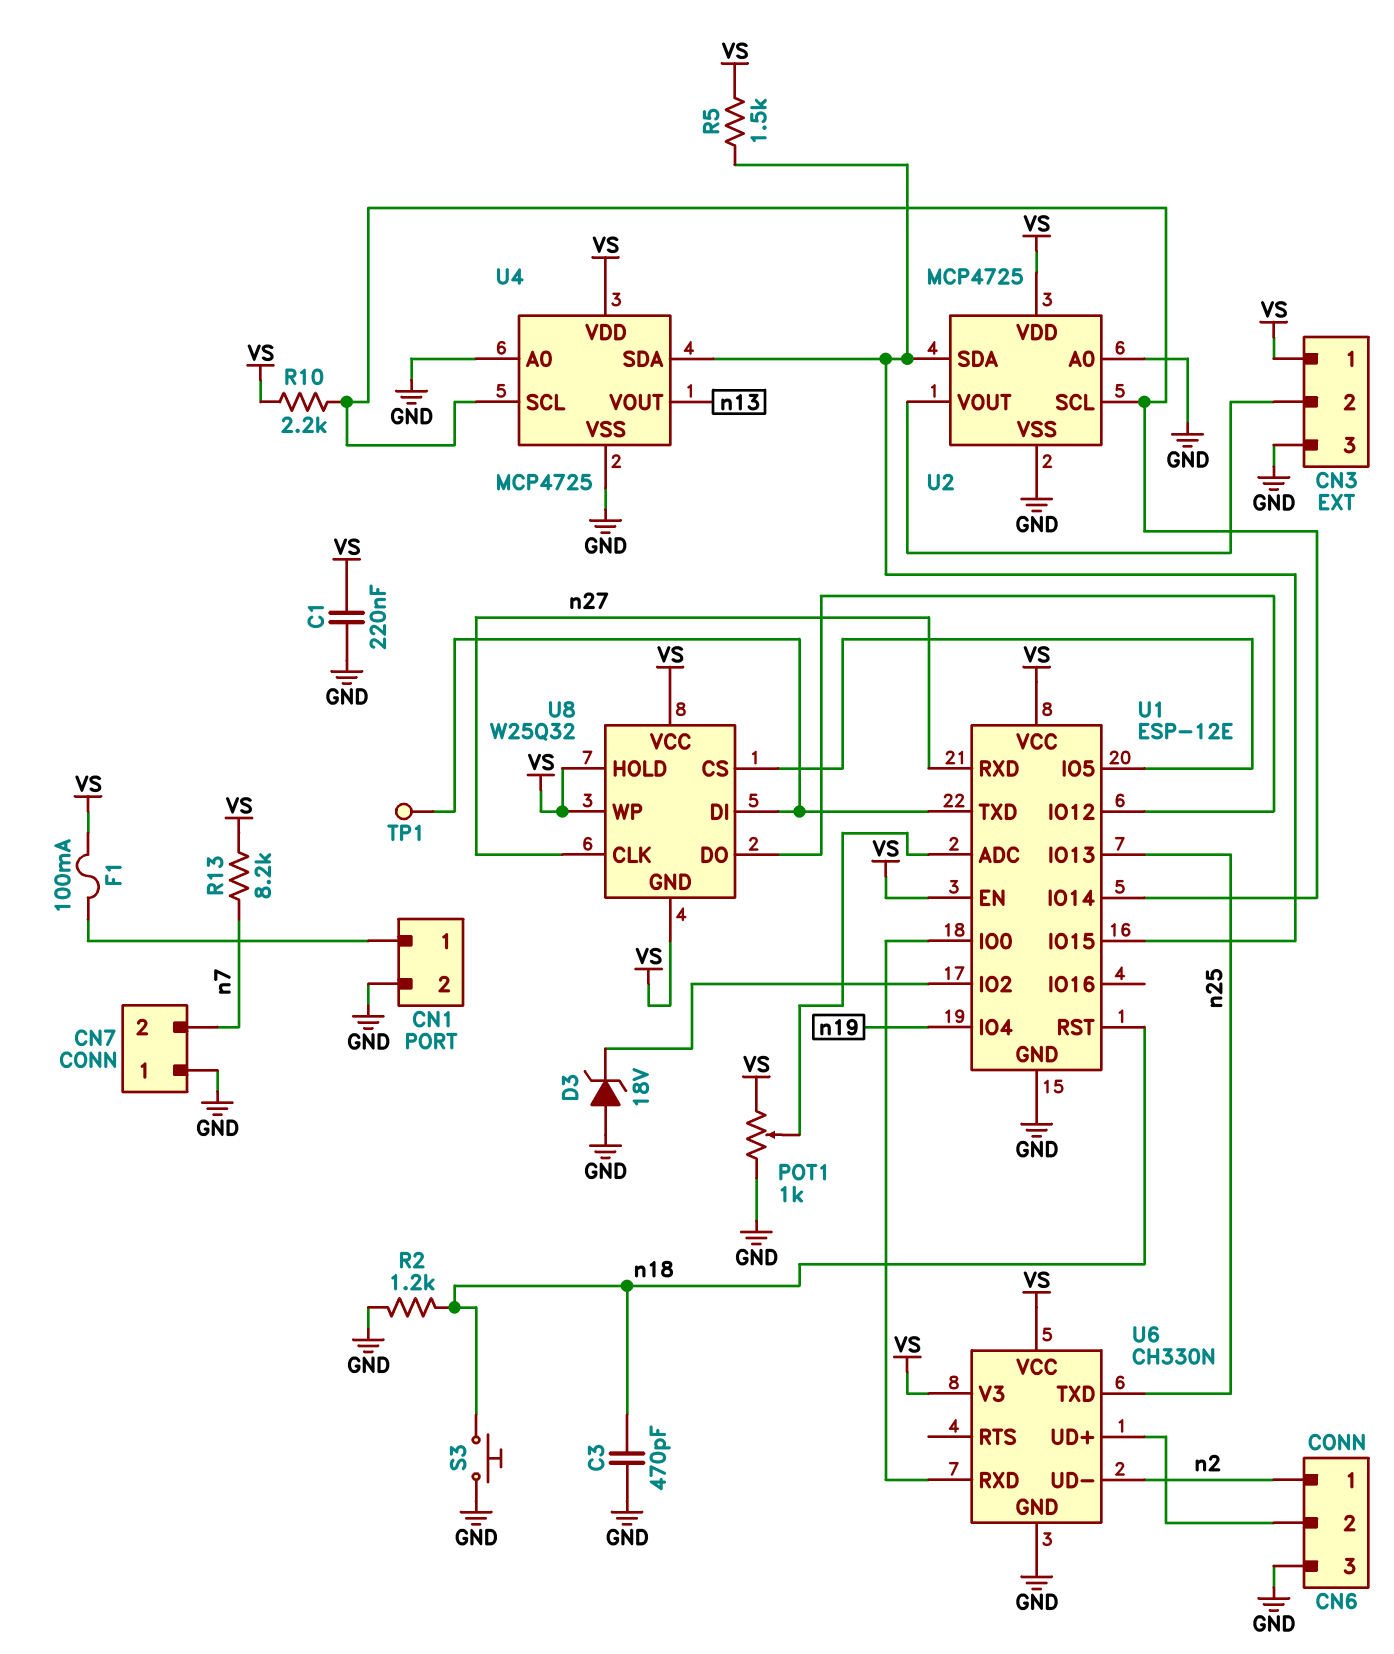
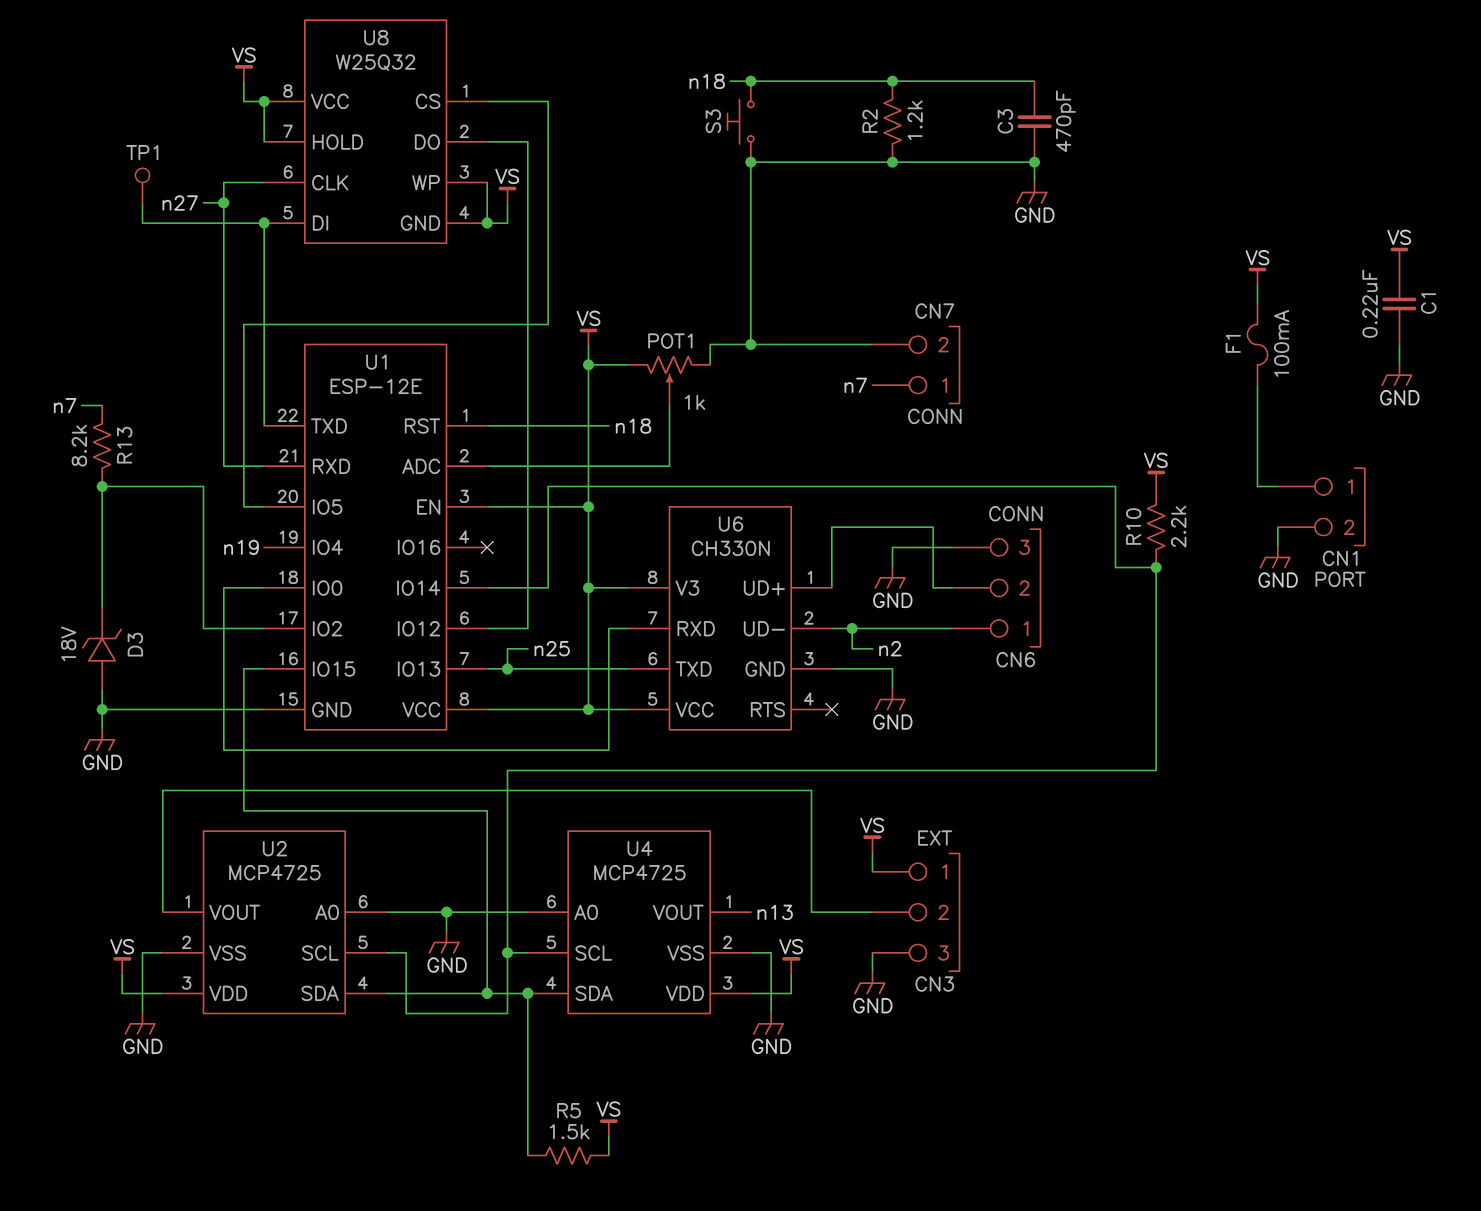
CN7 pin 1: GND -> n7
CN7 pin 2: n7 -> GND
R13: 8.2k (VS, n7) -> 8.2k (U1/IO2, n7)

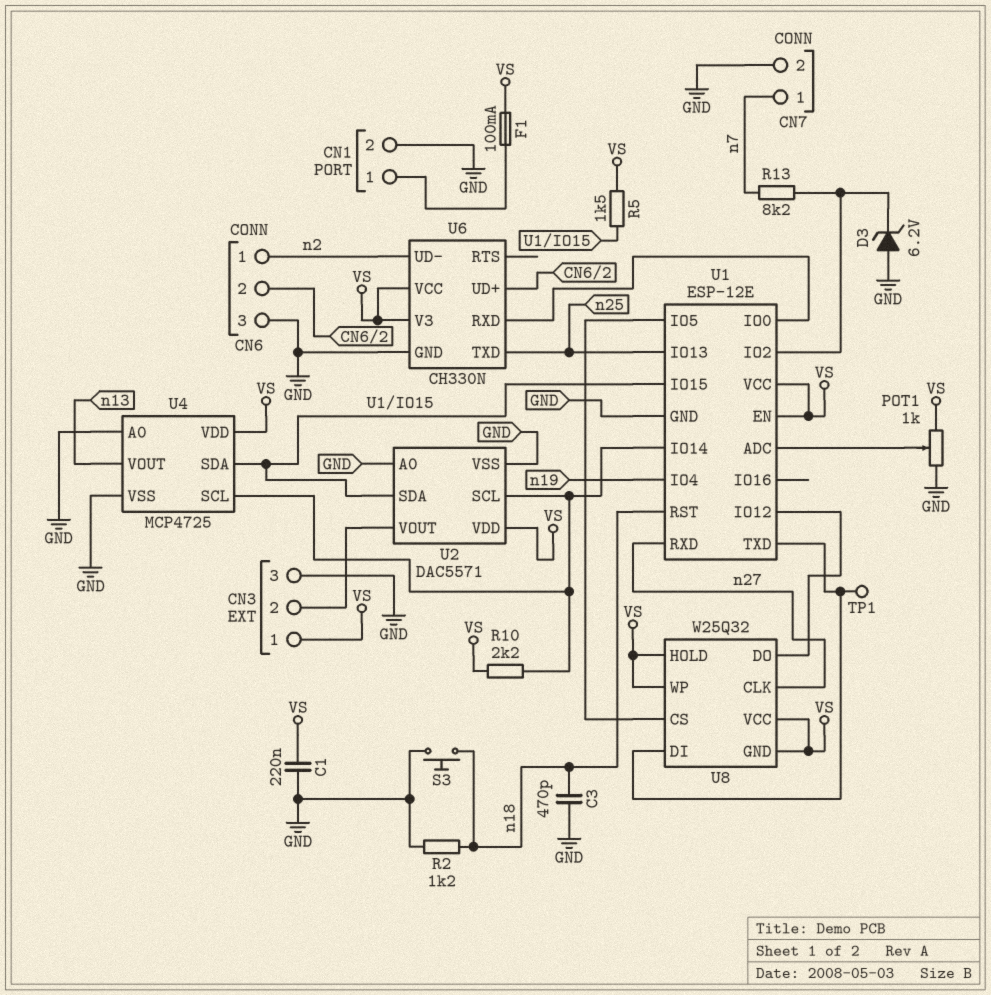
D3: zener 18V (A GND, K U1/IO2) -> zener 6.2V (A GND, K U1/IO2)
U2: MCP4725 -> DAC5571

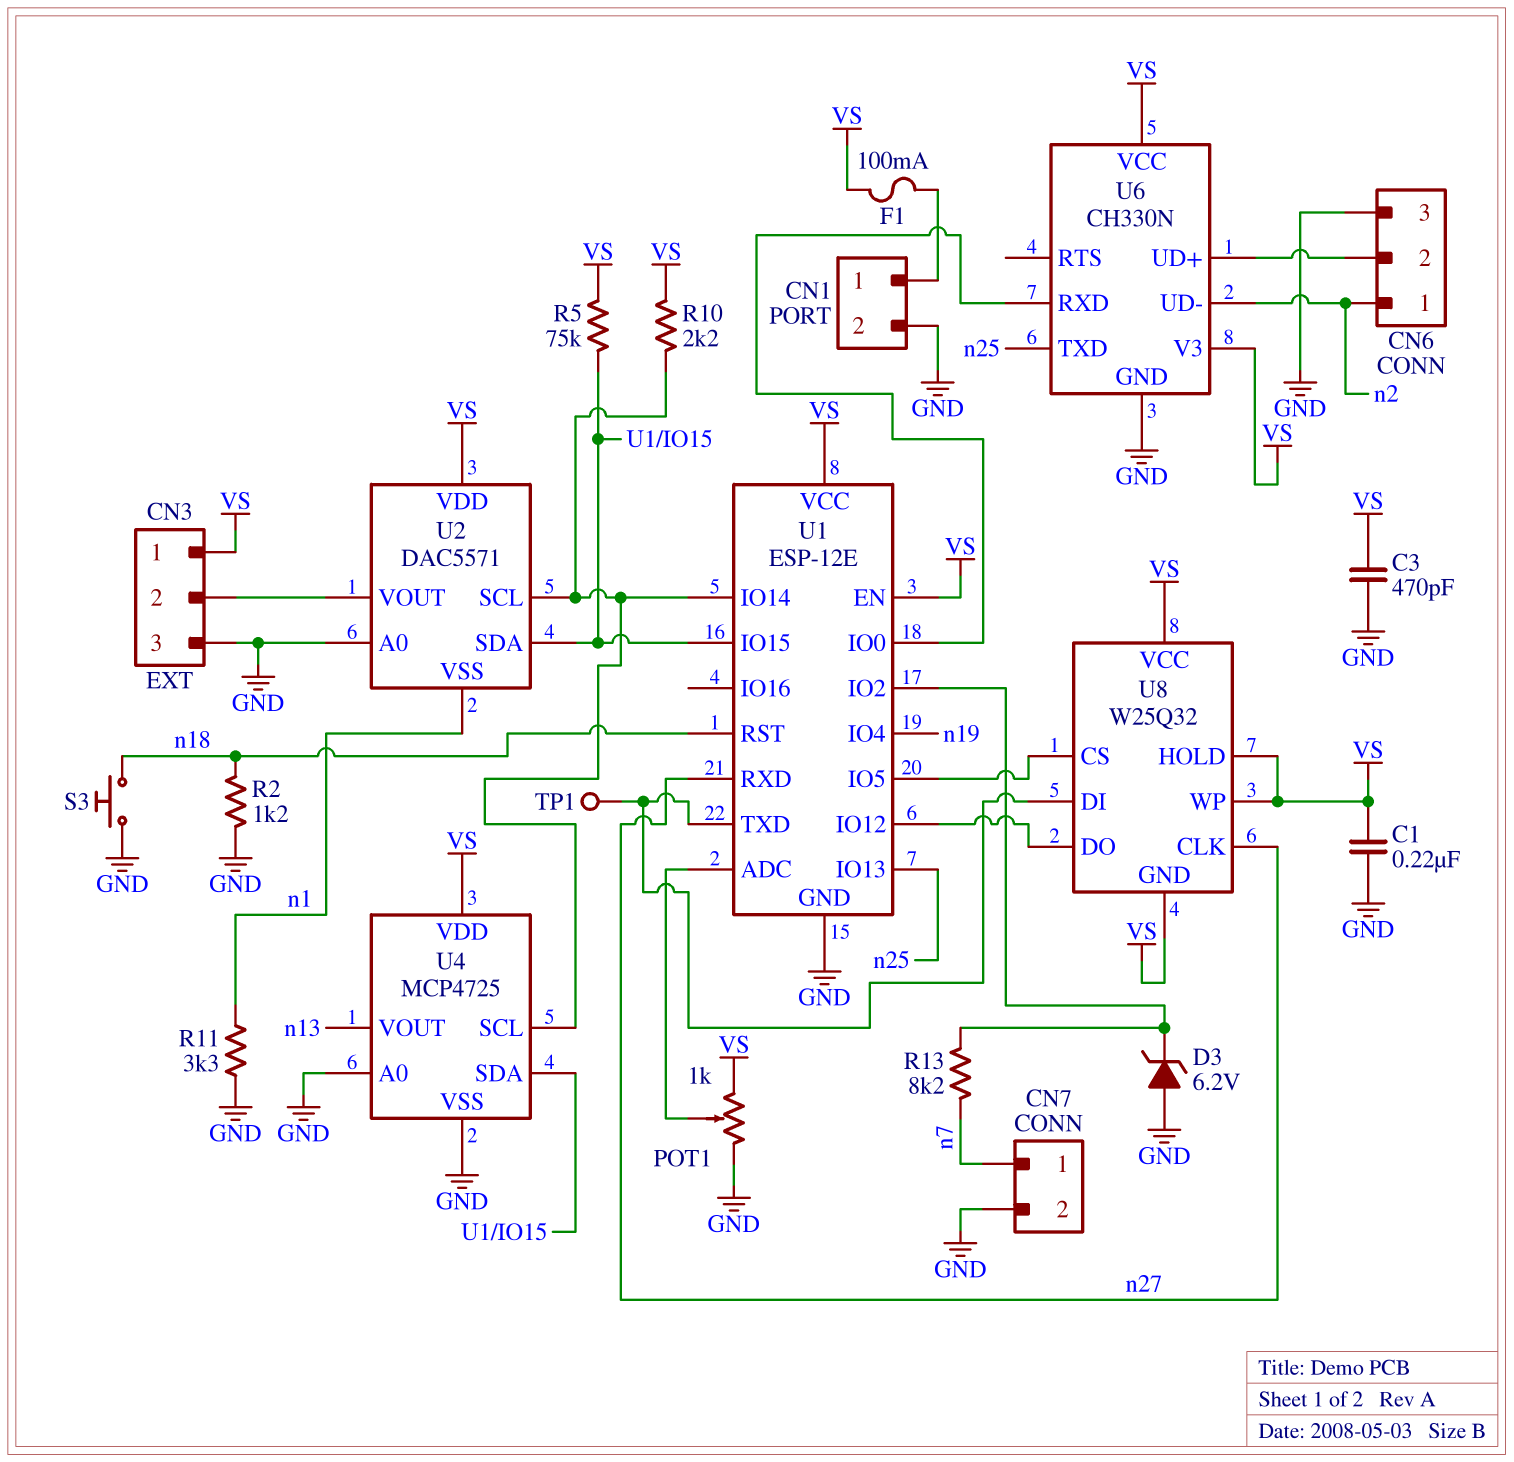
C3: 470pF (GND, n18) -> 470pF (GND, VS)
R5: 1.5k (U1/IO15, VS) -> 75k (U1/IO15, VS)
R11: none -> 3.3k (GND, n1)
U2 pin VSS: GND -> n1

